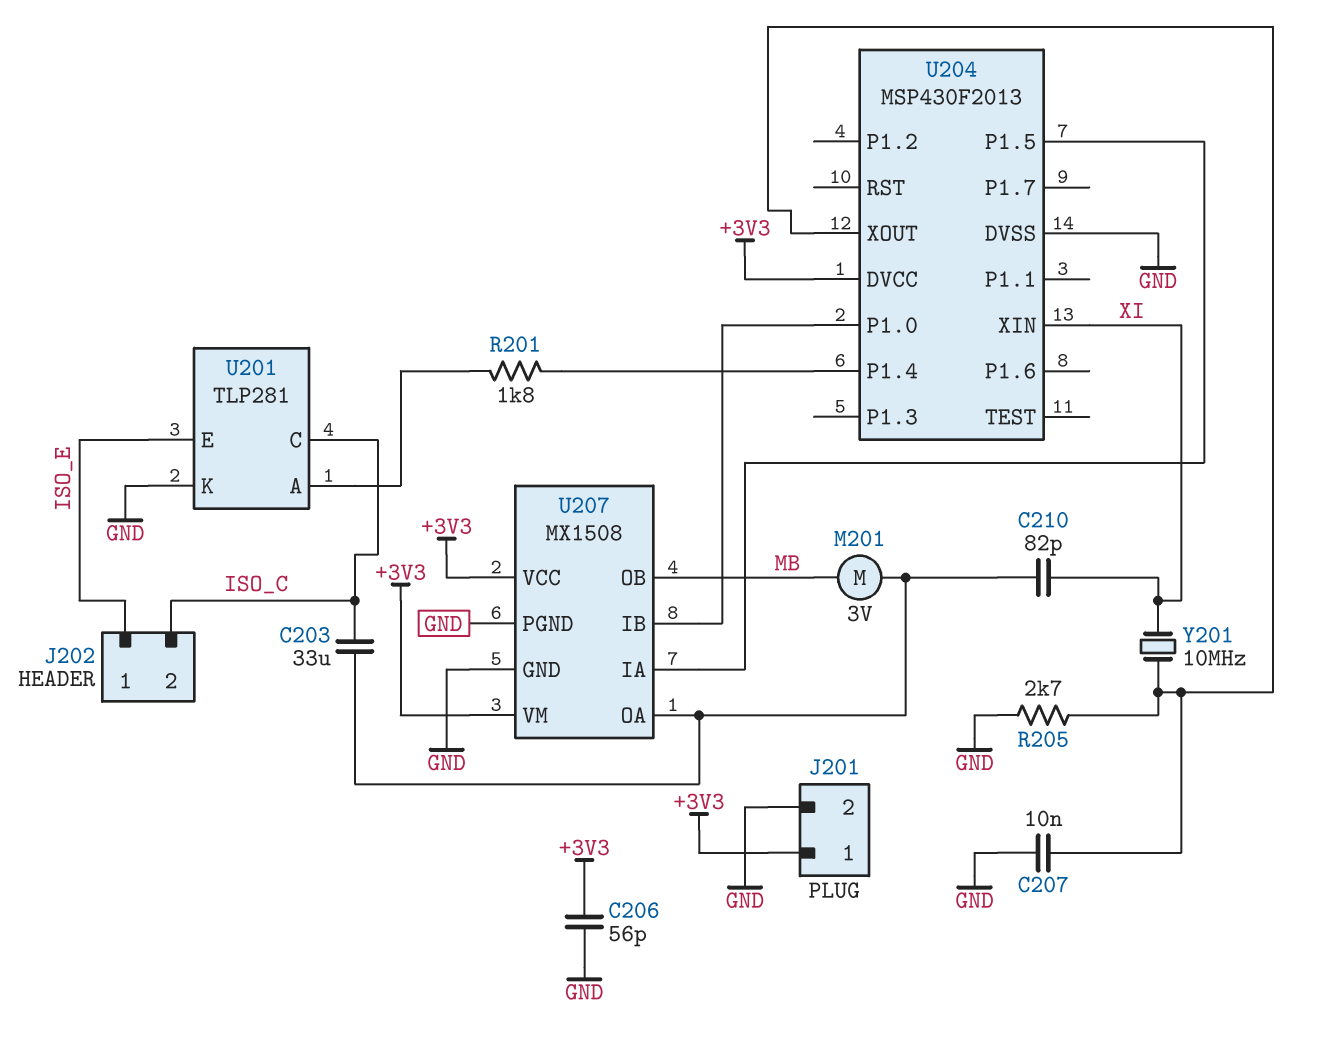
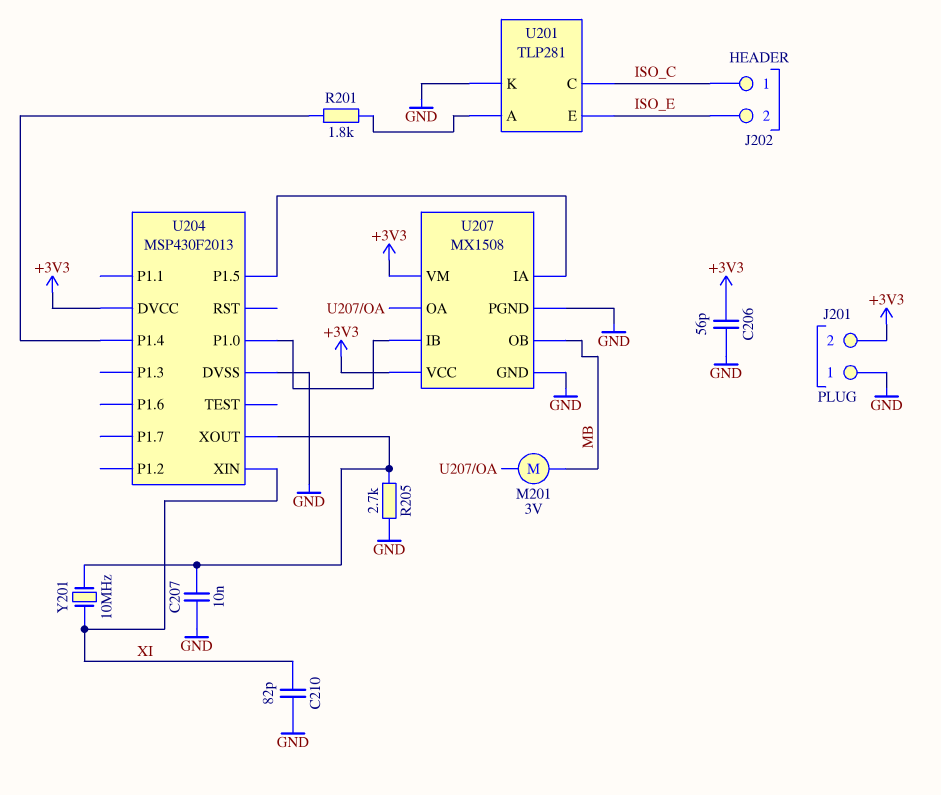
C203: 33uF (ISO_C, U207/OA) -> none
C210: 82pF (U207/OA, XI) -> 82pF (GND, XI)
J201 pin 1: +3V3 -> GND
J201 pin 2: GND -> +3V3
J202 pin 1: ISO_E -> ISO_C
J202 pin 2: ISO_C -> ISO_E

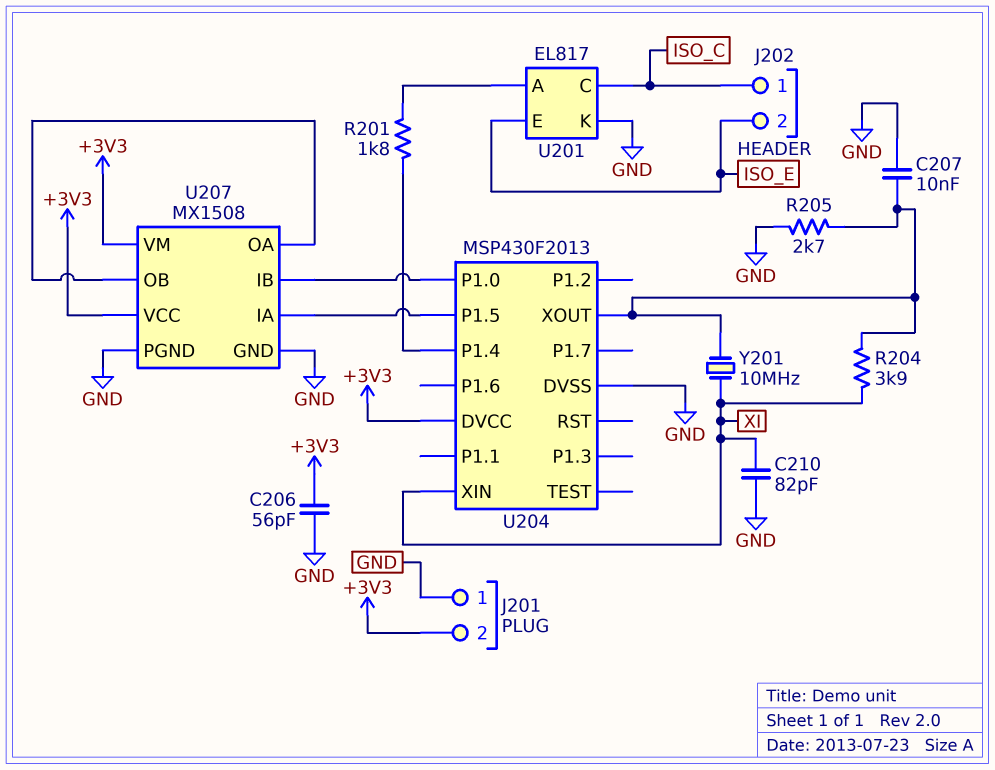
M201: motor 3V (MB, U207/OA) -> none
R204: none -> 3.9k (U204/XOUT, XI)
U201: TLP281 -> EL817
U207 pin OB: MB -> U207/OA

